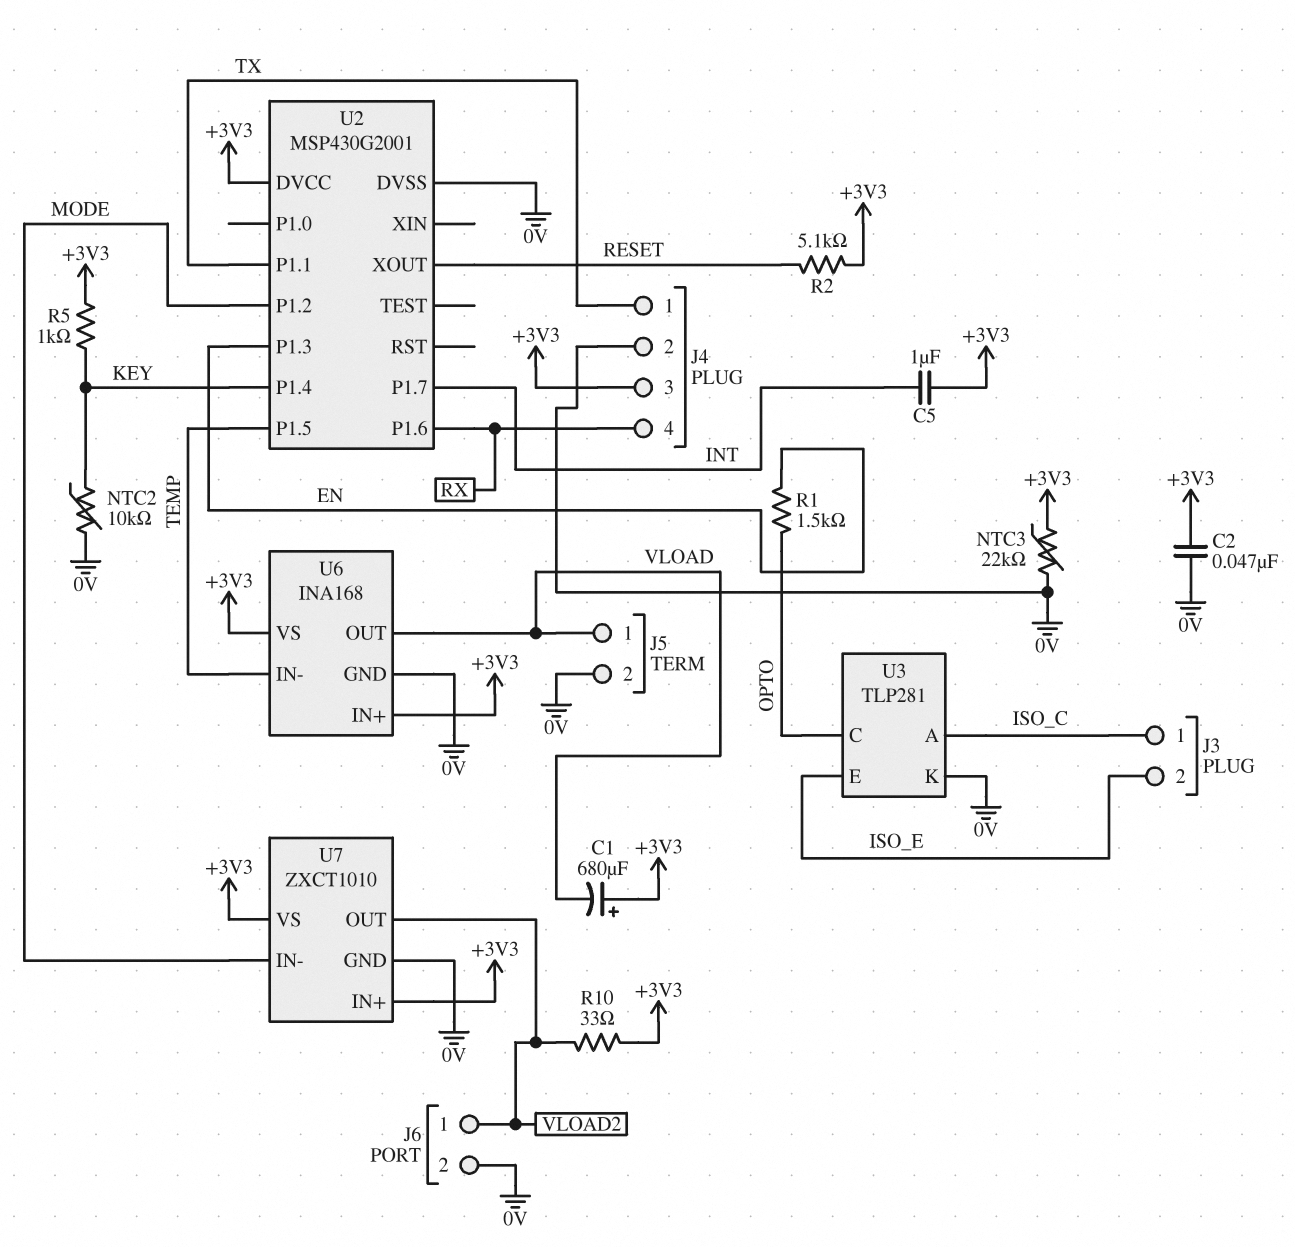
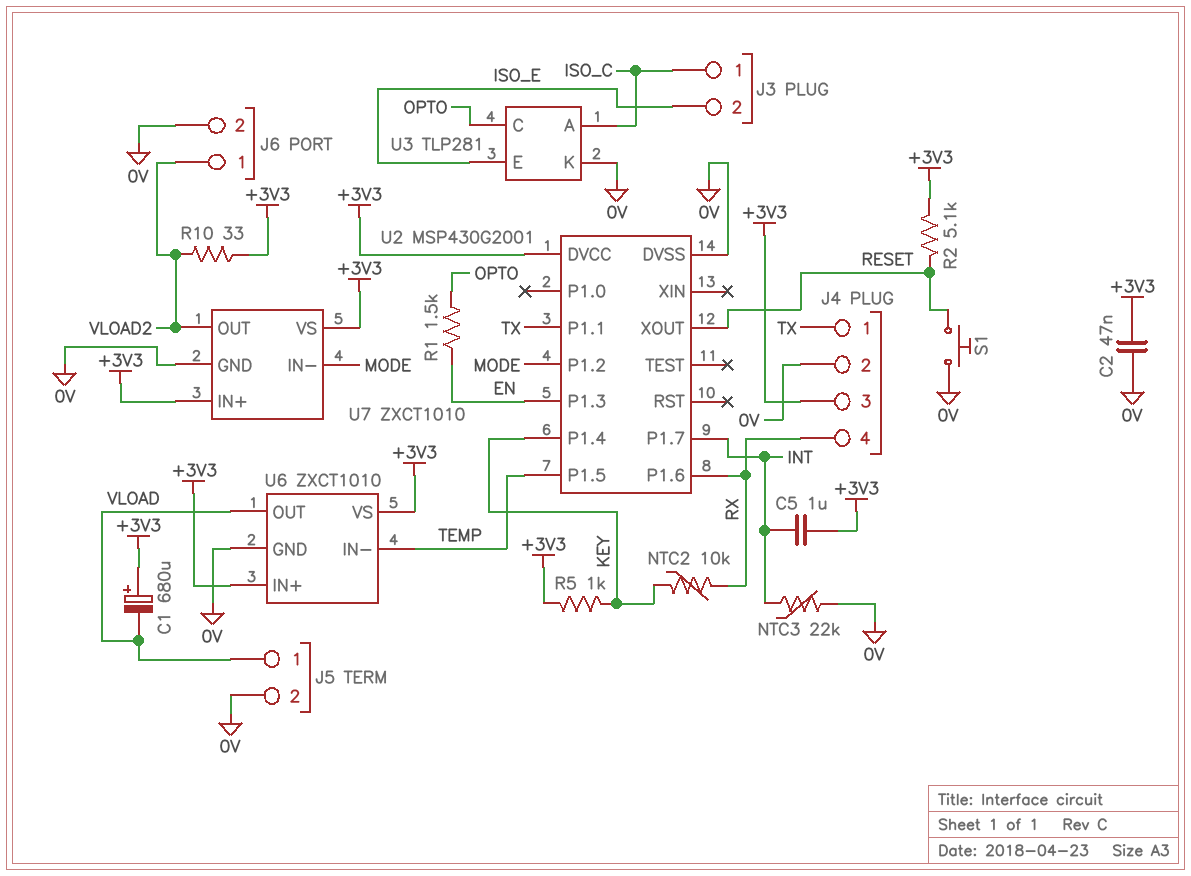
NTC2: 10k (0V, KEY) -> 10k (KEY, RX)
NTC3: 22k (+3V3, 0V) -> 22k (0V, INT)
S1: none -> button (0V, RESET)
U6: INA168 -> ZXCT1010

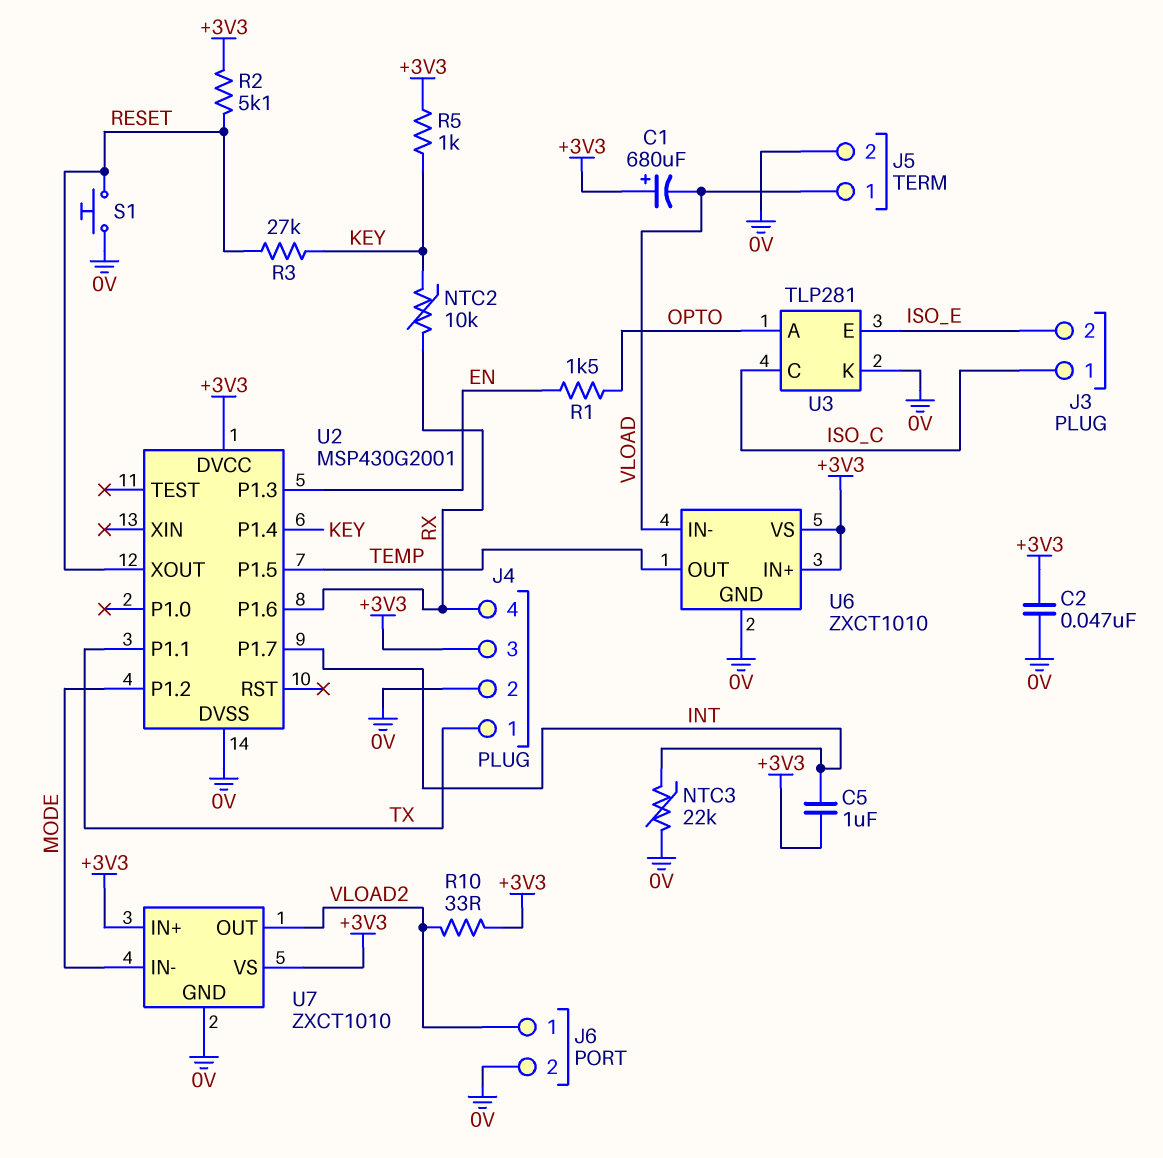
R3: none -> 27k (KEY, RESET)
U3 pin A: ISO_C -> OPTO
U3 pin C: OPTO -> ISO_C
U6 pin IN-: TEMP -> VLOAD
U6 pin OUT: VLOAD -> TEMP

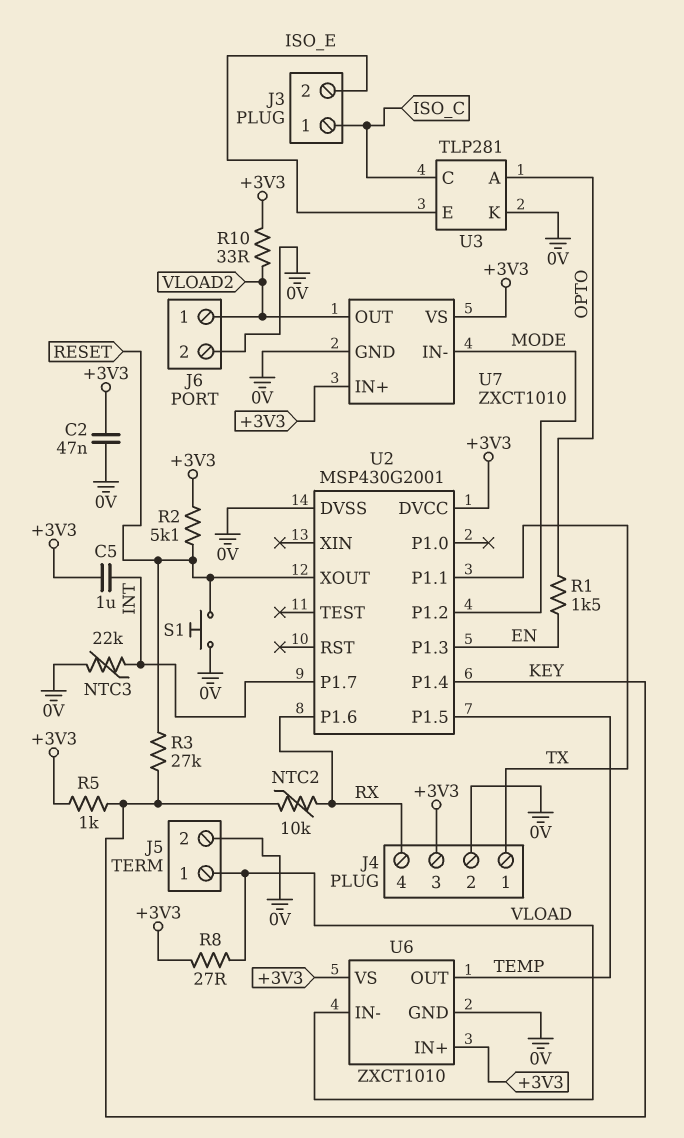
C1: 680uF (plus +3V3, minus VLOAD) -> none
R8: none -> 27 (+3V3, VLOAD)

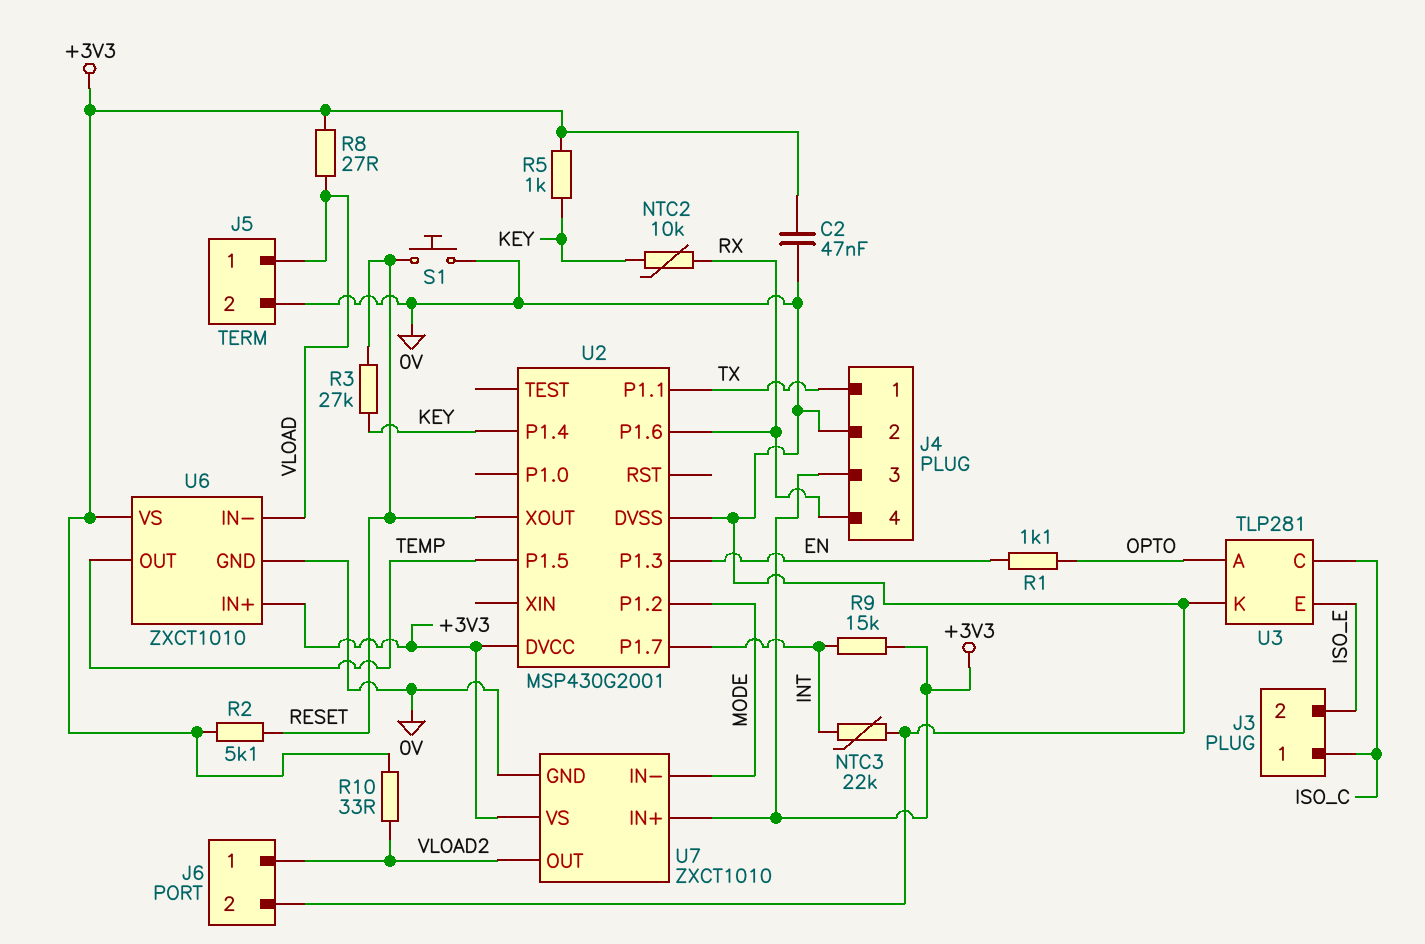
C5: 1uF (+3V3, INT) -> none
R1: 1.5k (EN, OPTO) -> 1.1k (EN, OPTO)
R9: none -> 15k (+3V3, INT)

